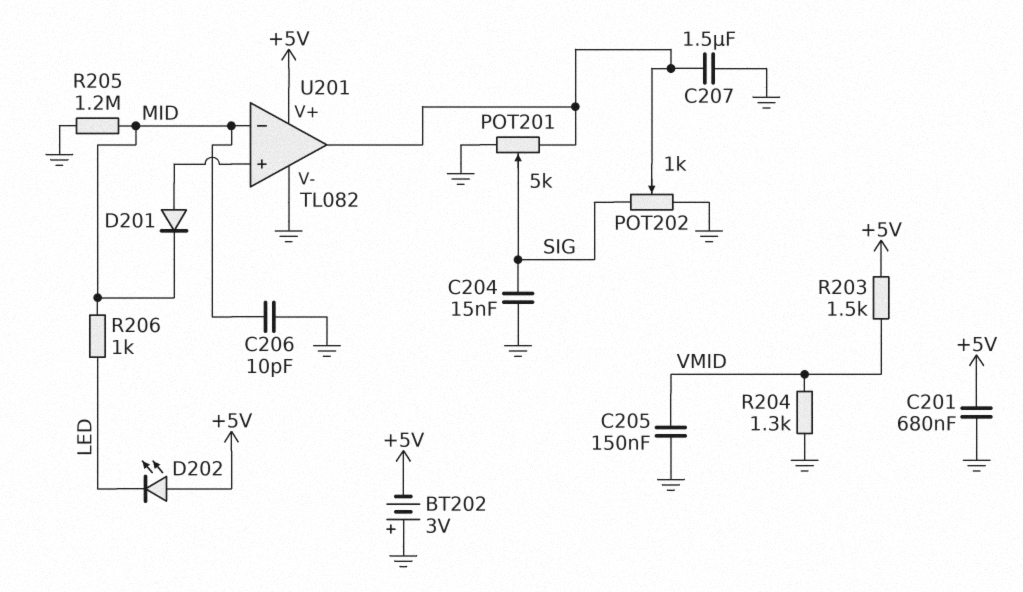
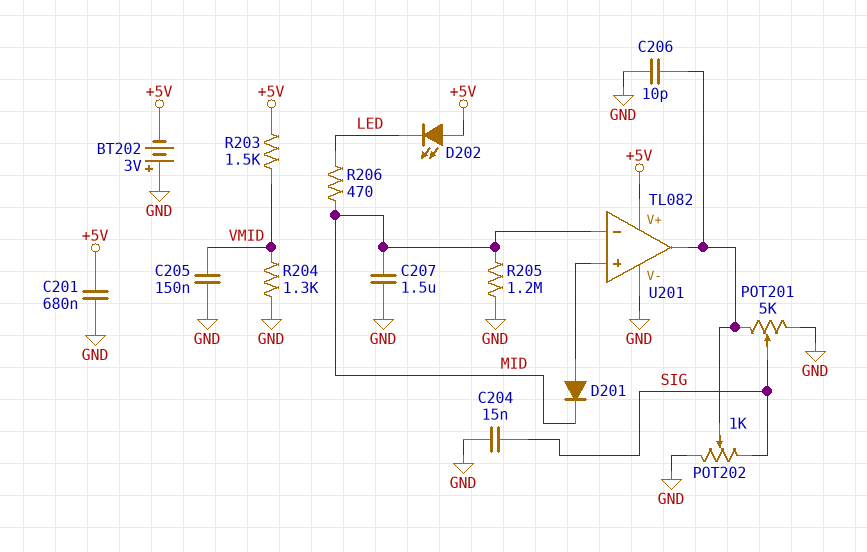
C206: 10pF (GND, MID) -> 10pF (GND, U201/out)
C207: 1.5uF (GND, U201/out) -> 1.5uF (GND, MID)
R206: 1k (LED, MID) -> 470 (LED, MID)

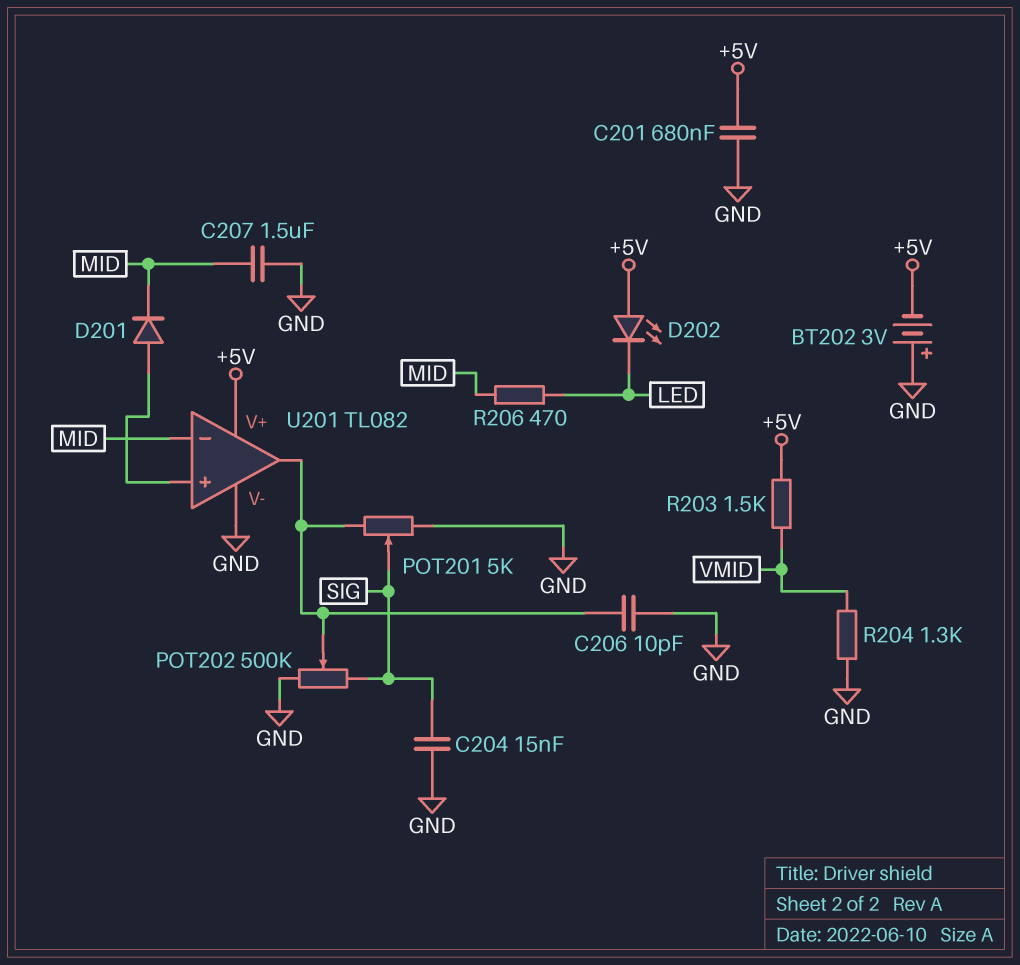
C205: 150nF (GND, VMID) -> none
POT202: 1k (GND, SIG, wiper U201/out) -> 500k (GND, SIG, wiper U201/out)
R205: 1.2M (GND, MID) -> none

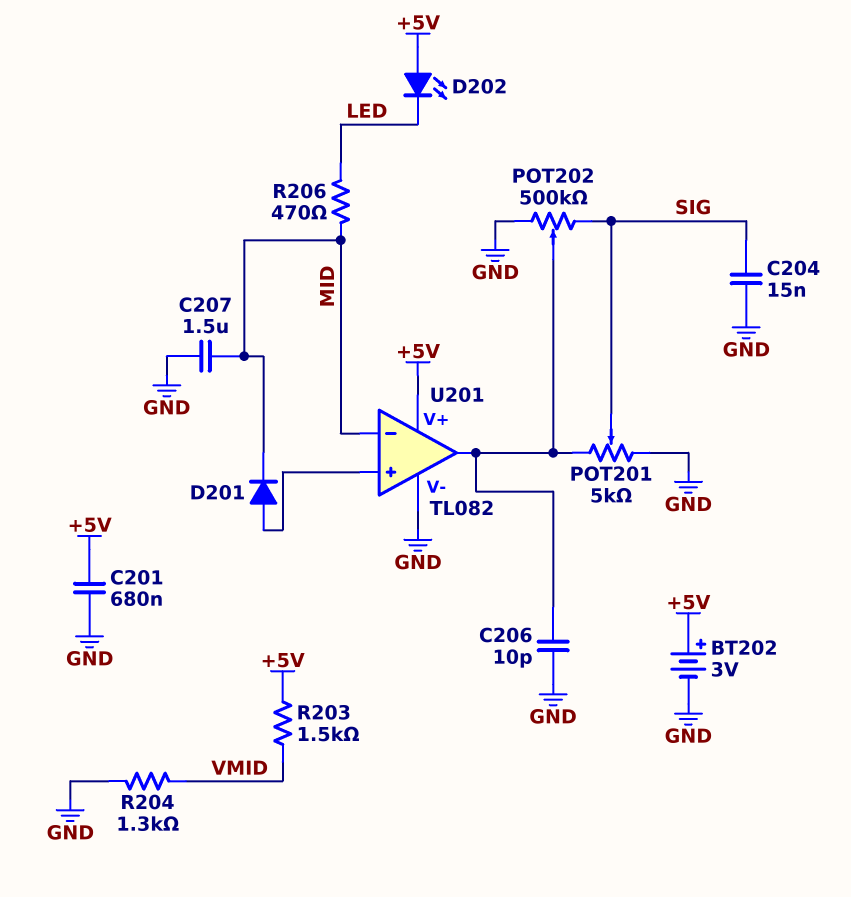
BT202: 3V (plus GND, minus +5V) -> 3V (plus +5V, minus GND)

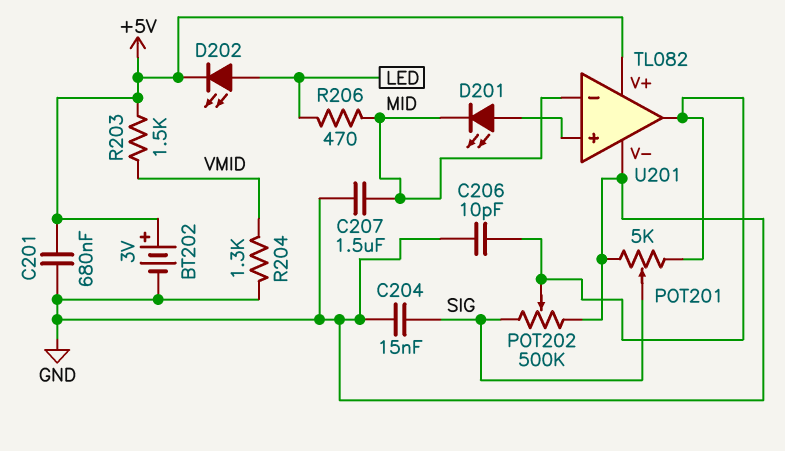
D201: diode (A U201/in+, K MID) -> LED (A U201/in+, K MID)
D202: LED (A +5V, K LED) -> LED (A LED, K +5V)

